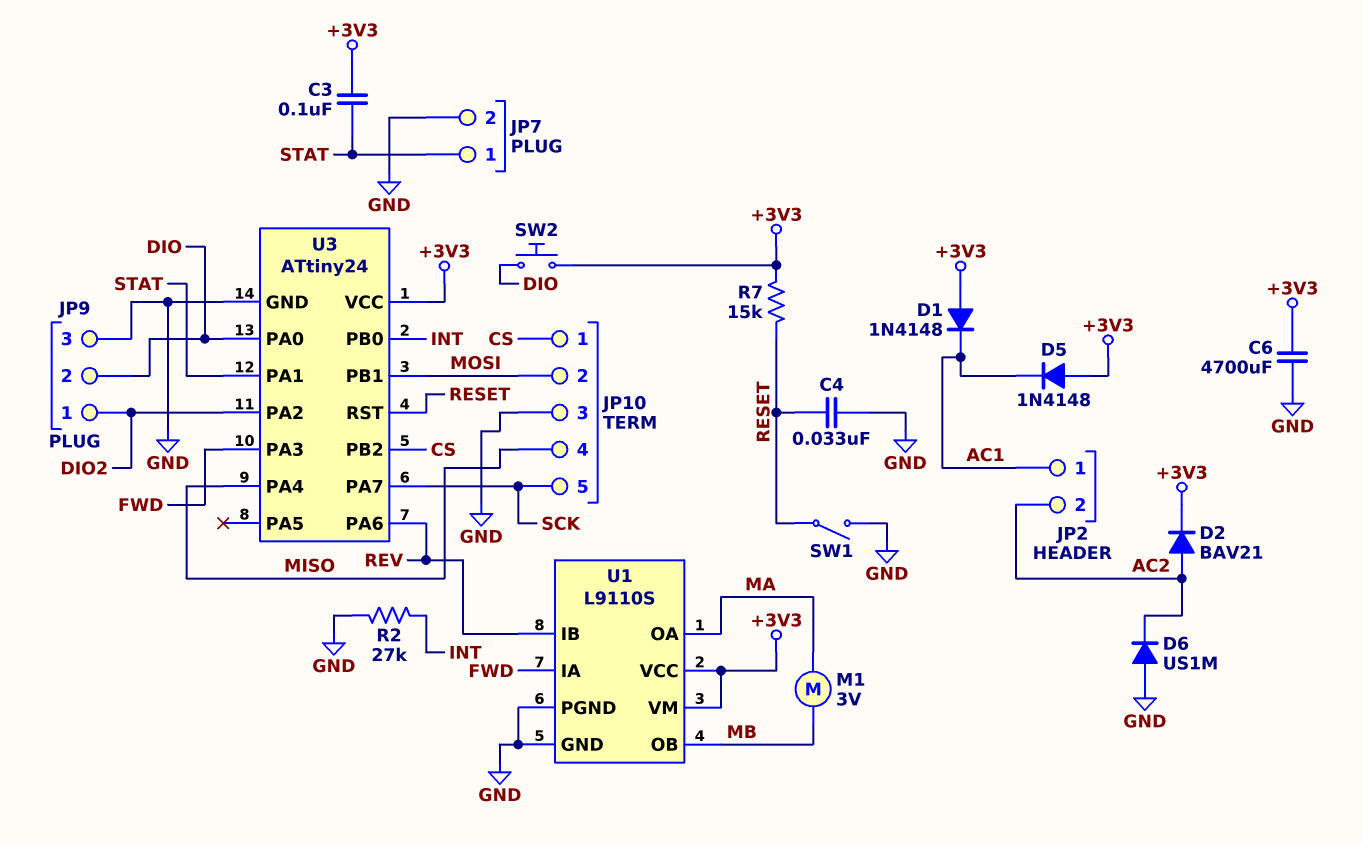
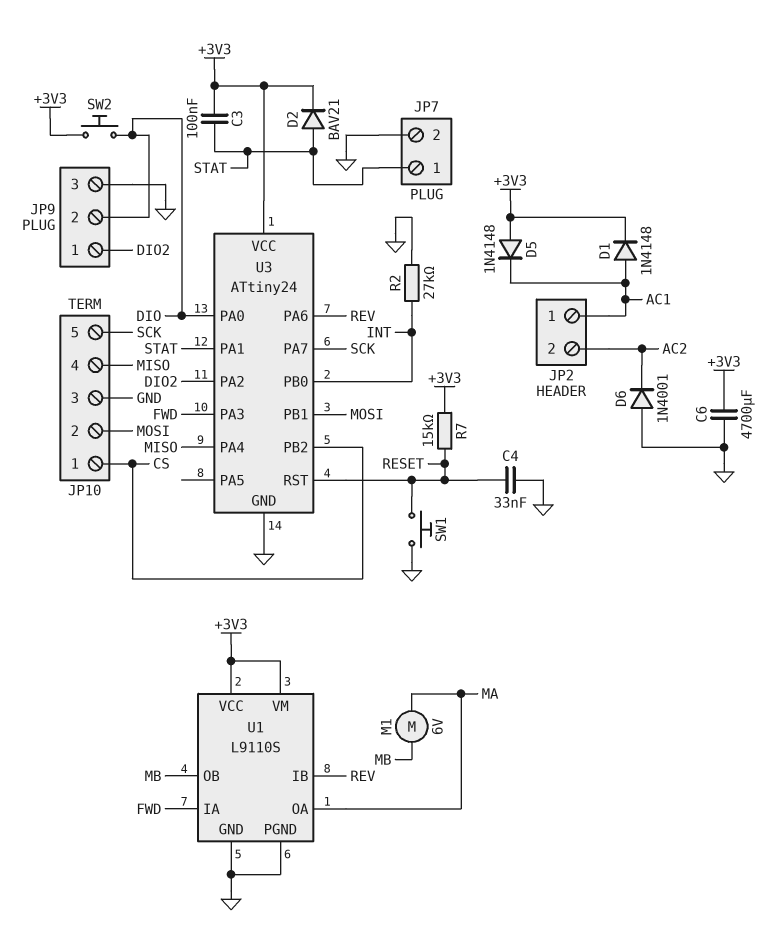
D1: diode 1N4148 (A +3V3, K AC1) -> diode 1N4148 (A AC1, K +3V3)
D2: diode BAV21 (A AC2, K +3V3) -> diode BAV21 (A STAT, K +3V3)
D6: diode US1M (A GND, K AC2) -> diode 1N4001 (A GND, K AC2)
M1: motor 3V (MA, MB) -> motor 6V (MA, MB)
SW1: switch (GND, RESET) -> button (GND, RESET)

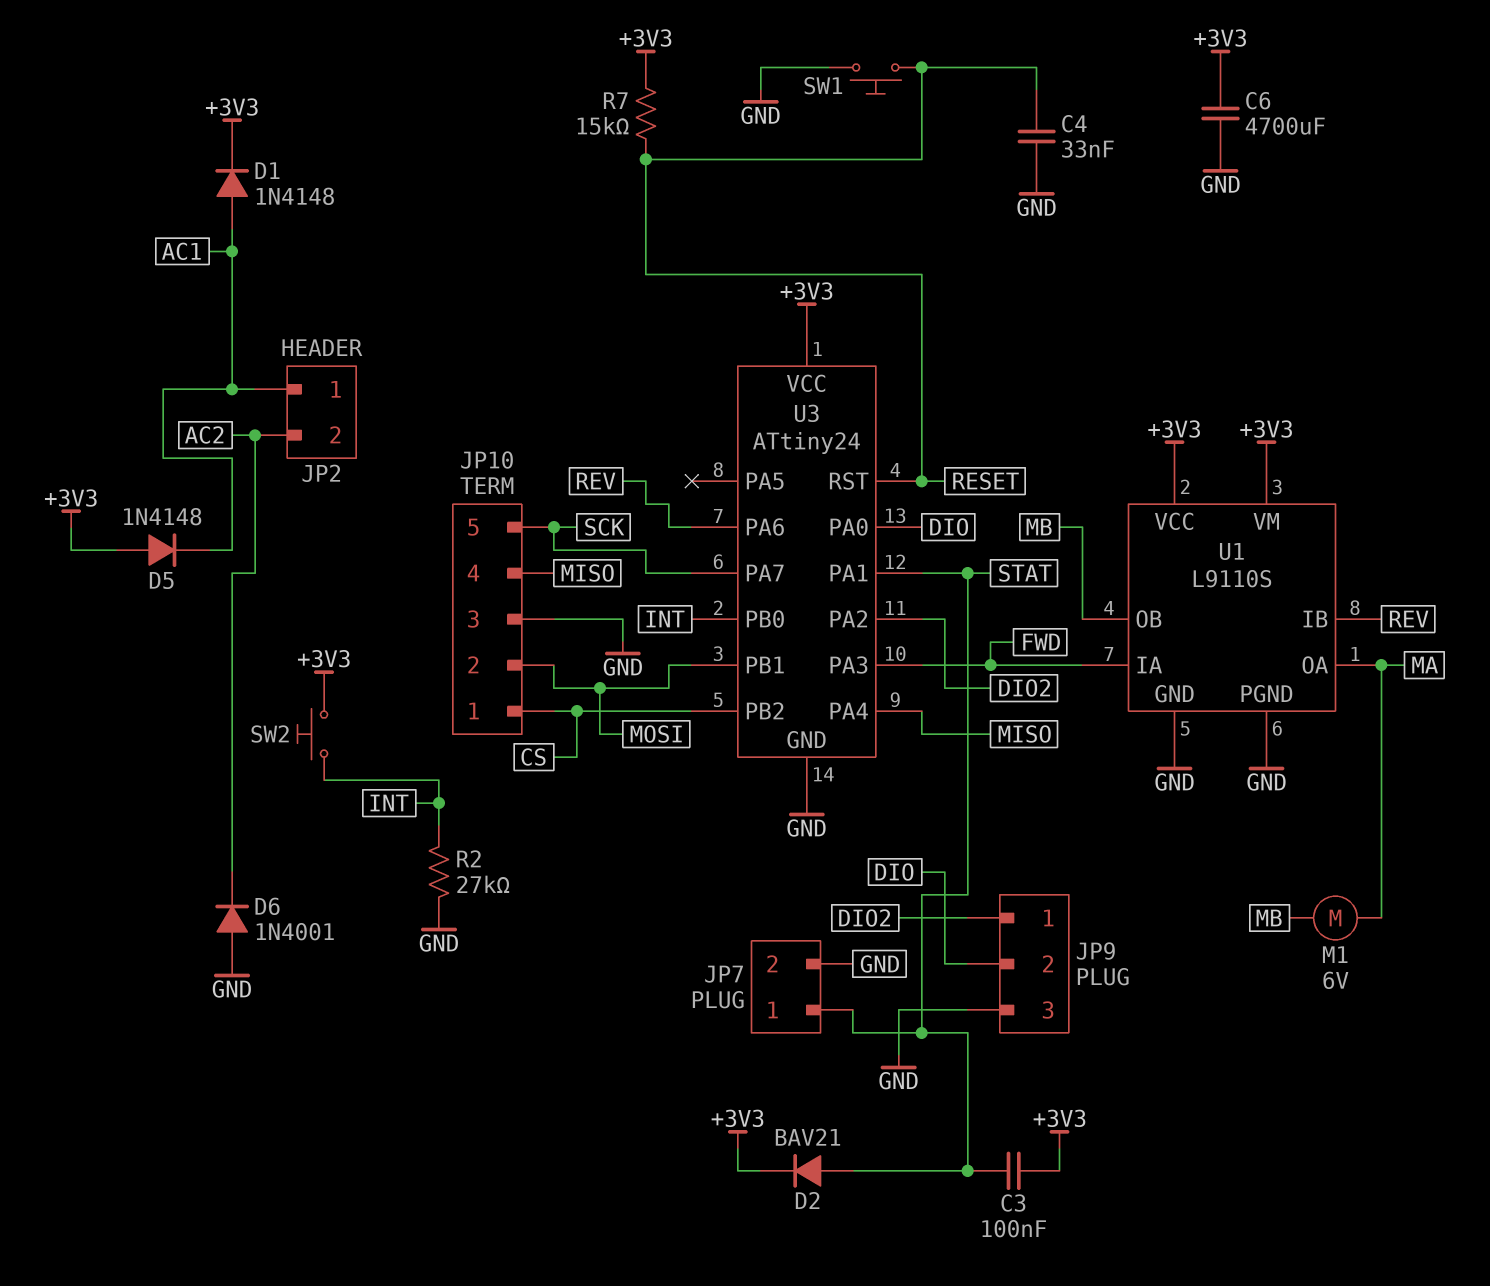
SW2: button (+3V3, DIO) -> button (+3V3, INT)

